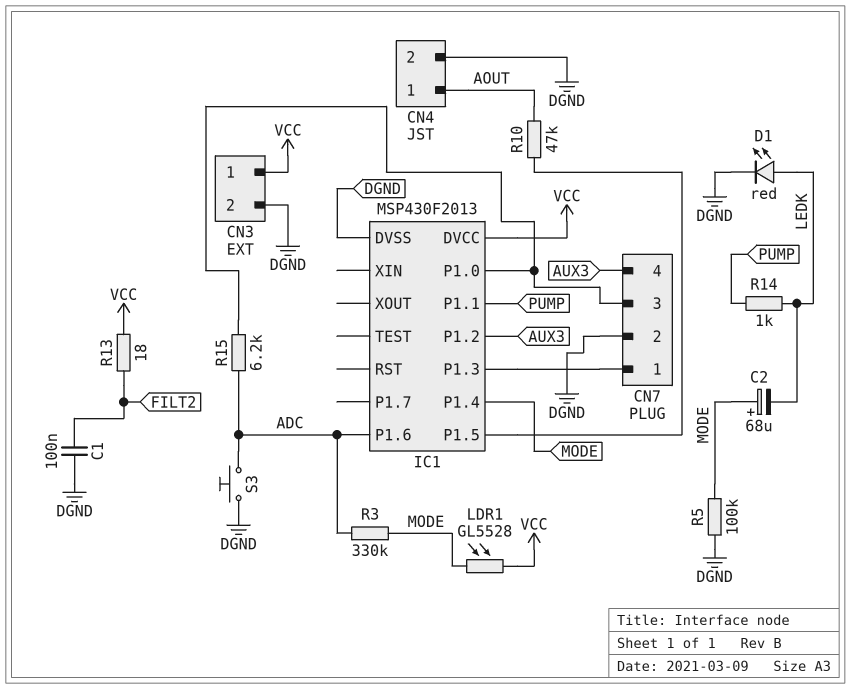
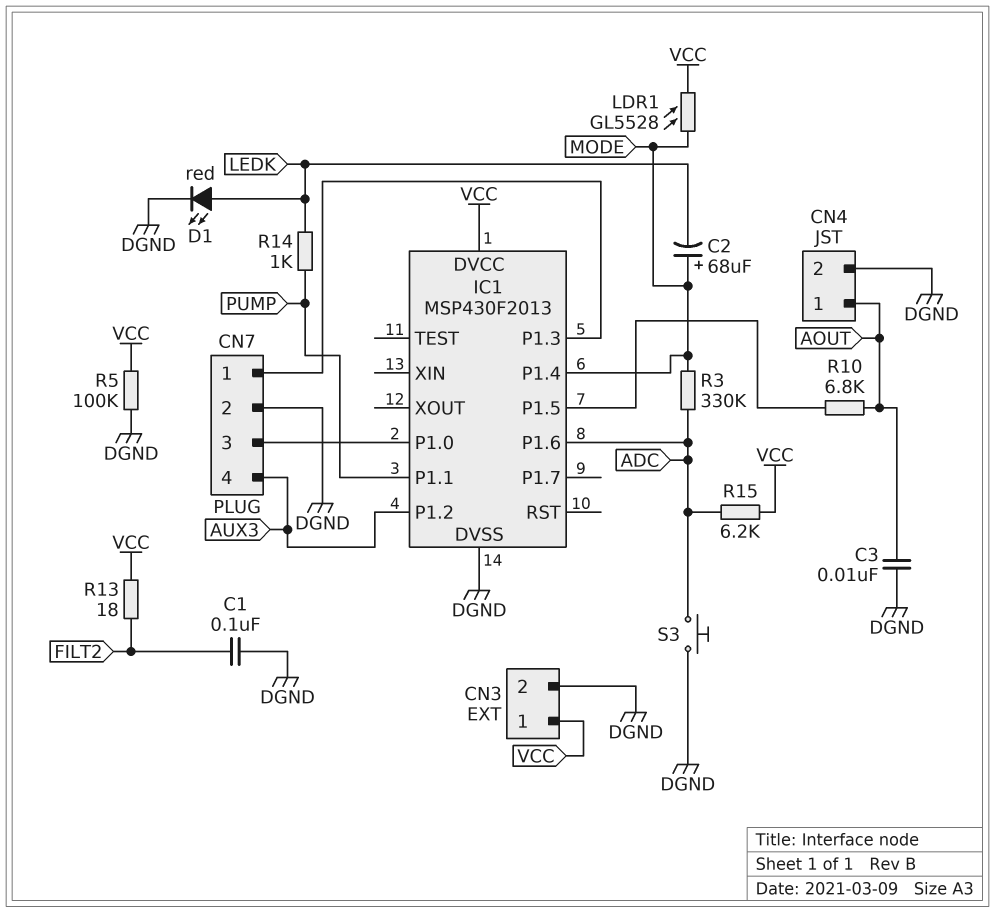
C3: none -> 10nF (AOUT, DGND)
R5: 100k (DGND, MODE) -> 100k (DGND, VCC)
R10: 47k (AOUT, IC1/P1.5) -> 6.8k (AOUT, IC1/P1.5)
R15: 6.2k (ADC, CN7/3) -> 6.2k (ADC, VCC)

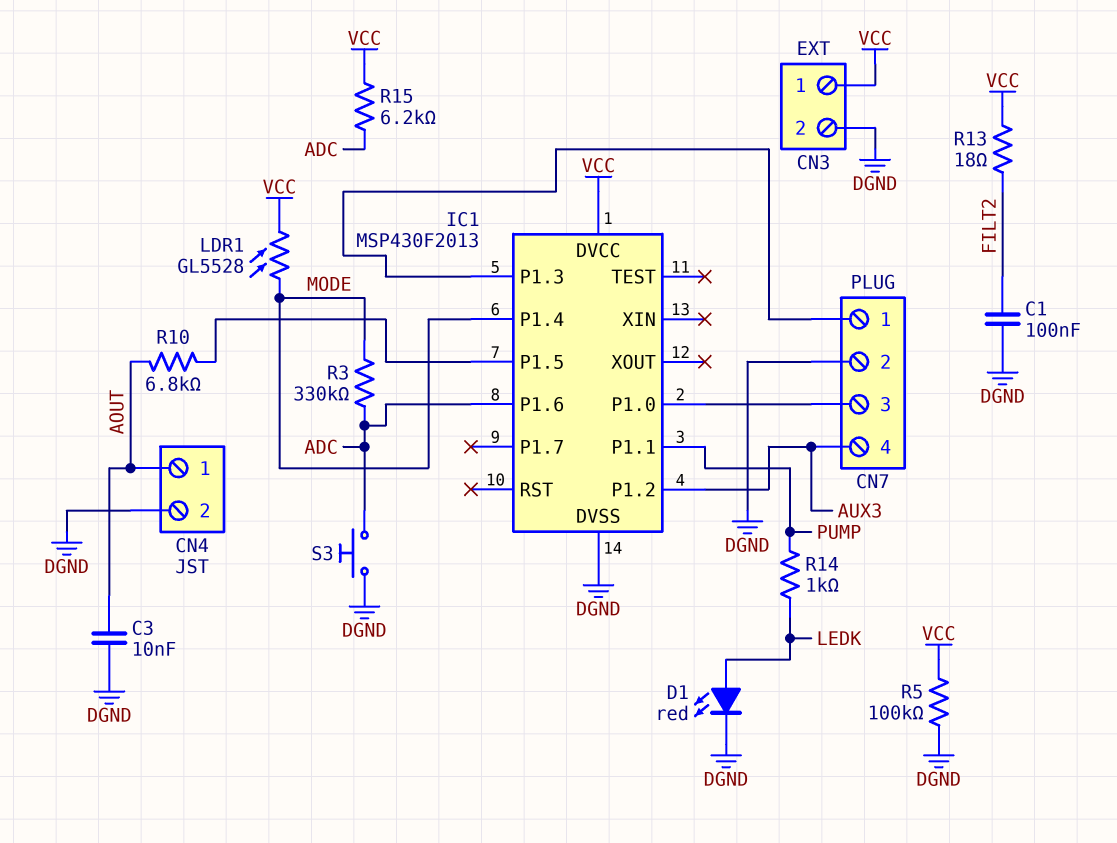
C2: 68uF (plus MODE, minus LEDK) -> none

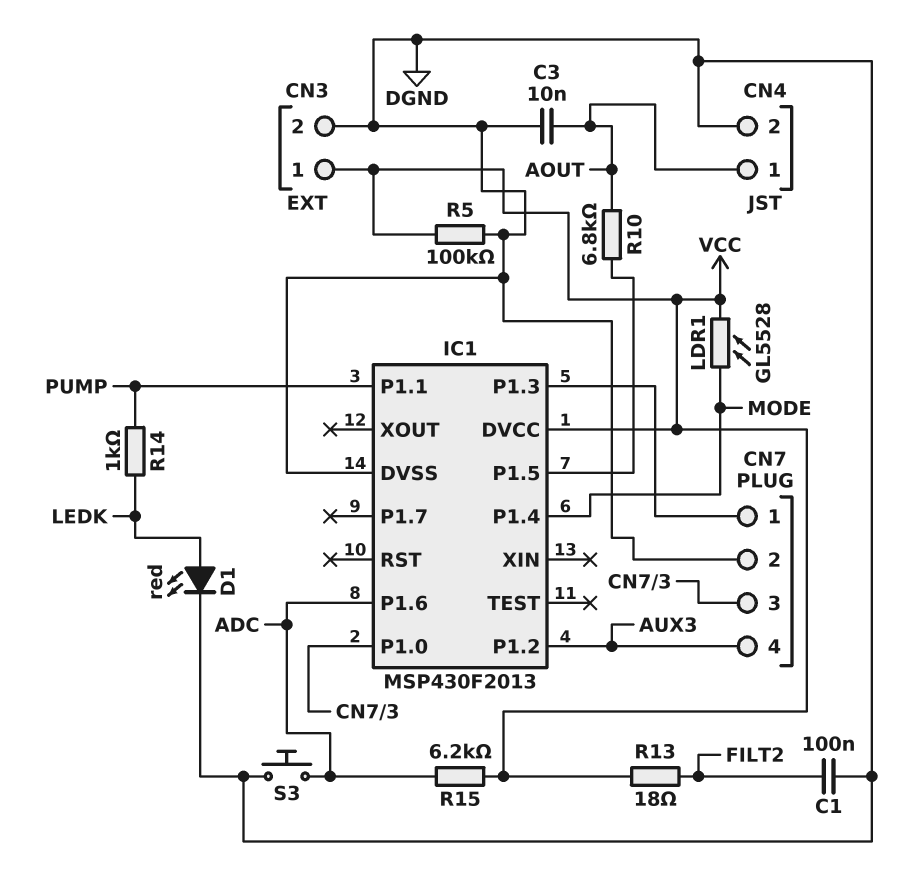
R3: 330k (ADC, MODE) -> none

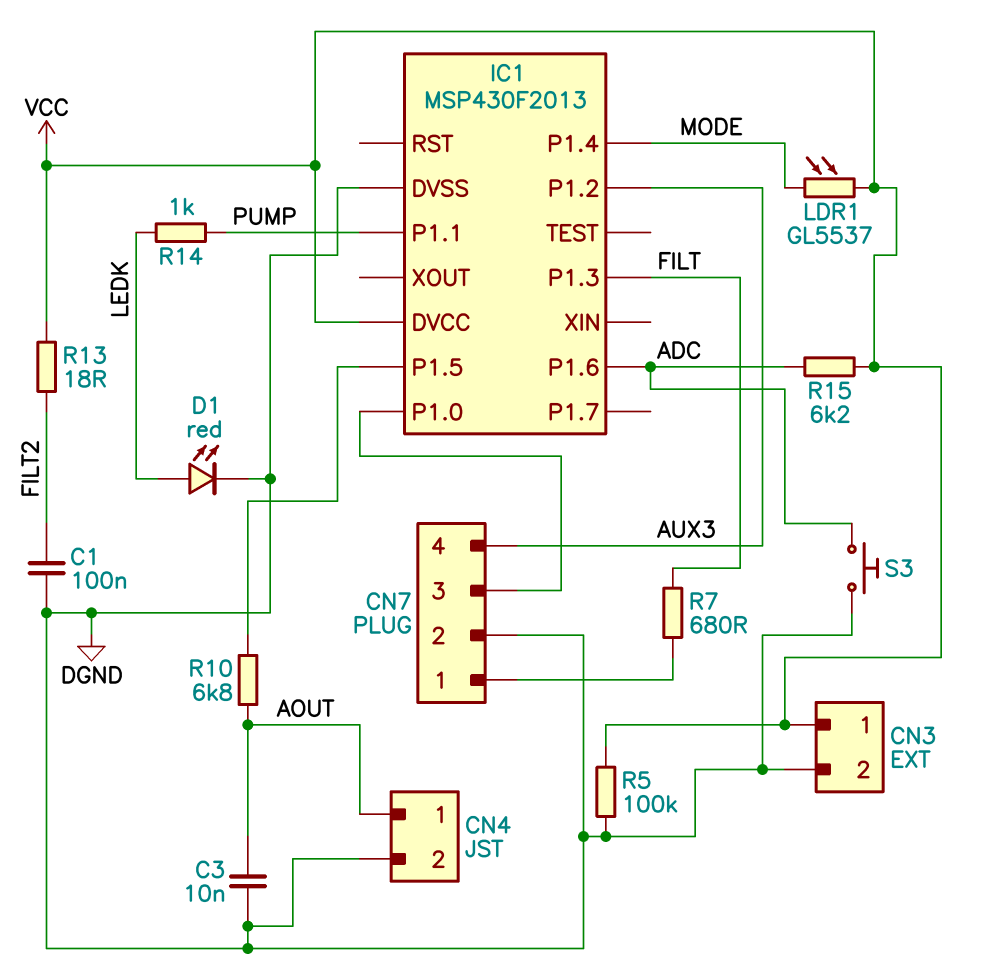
IC1 pin P1.3: CN7/1 -> FILT
LDR1: GL5528 (MODE, VCC) -> GL5537 (MODE, VCC)
R7: none -> 680 (CN7/1, FILT)

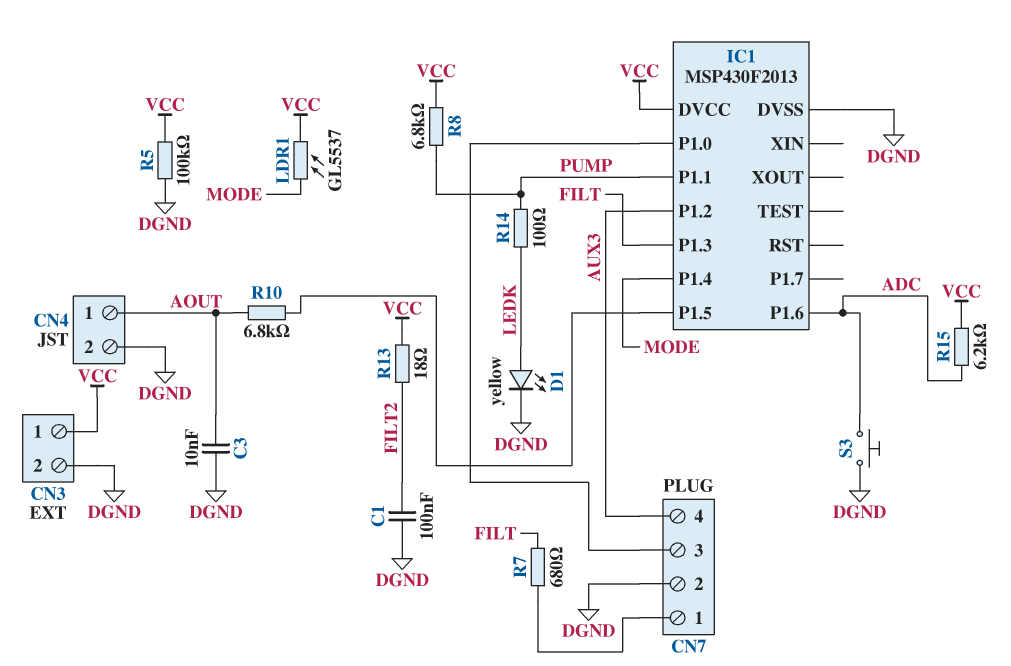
D1: LED red (A LEDK, K DGND) -> LED yellow (A LEDK, K DGND)
R8: none -> 6.8k (PUMP, VCC)
R14: 1k (LEDK, PUMP) -> 100 (LEDK, PUMP)

